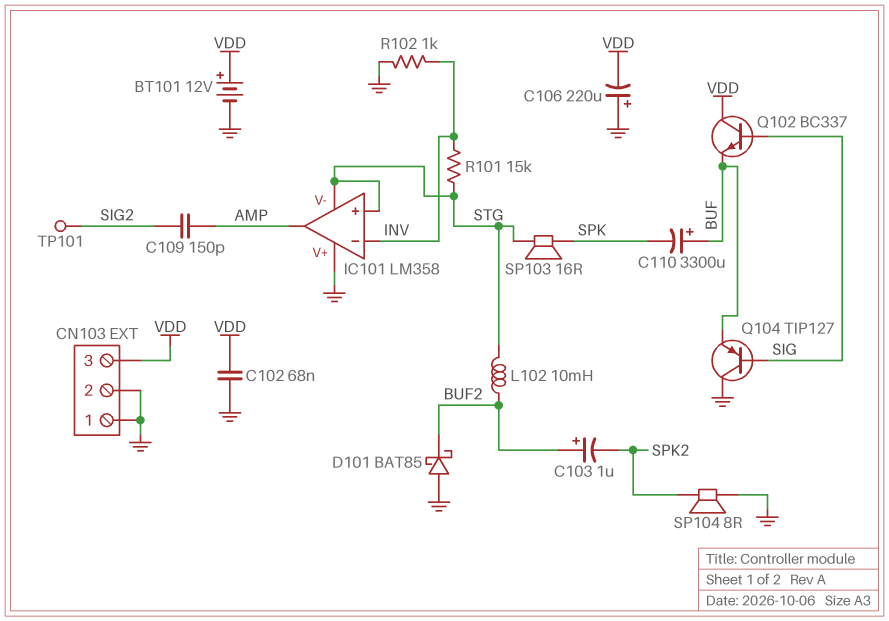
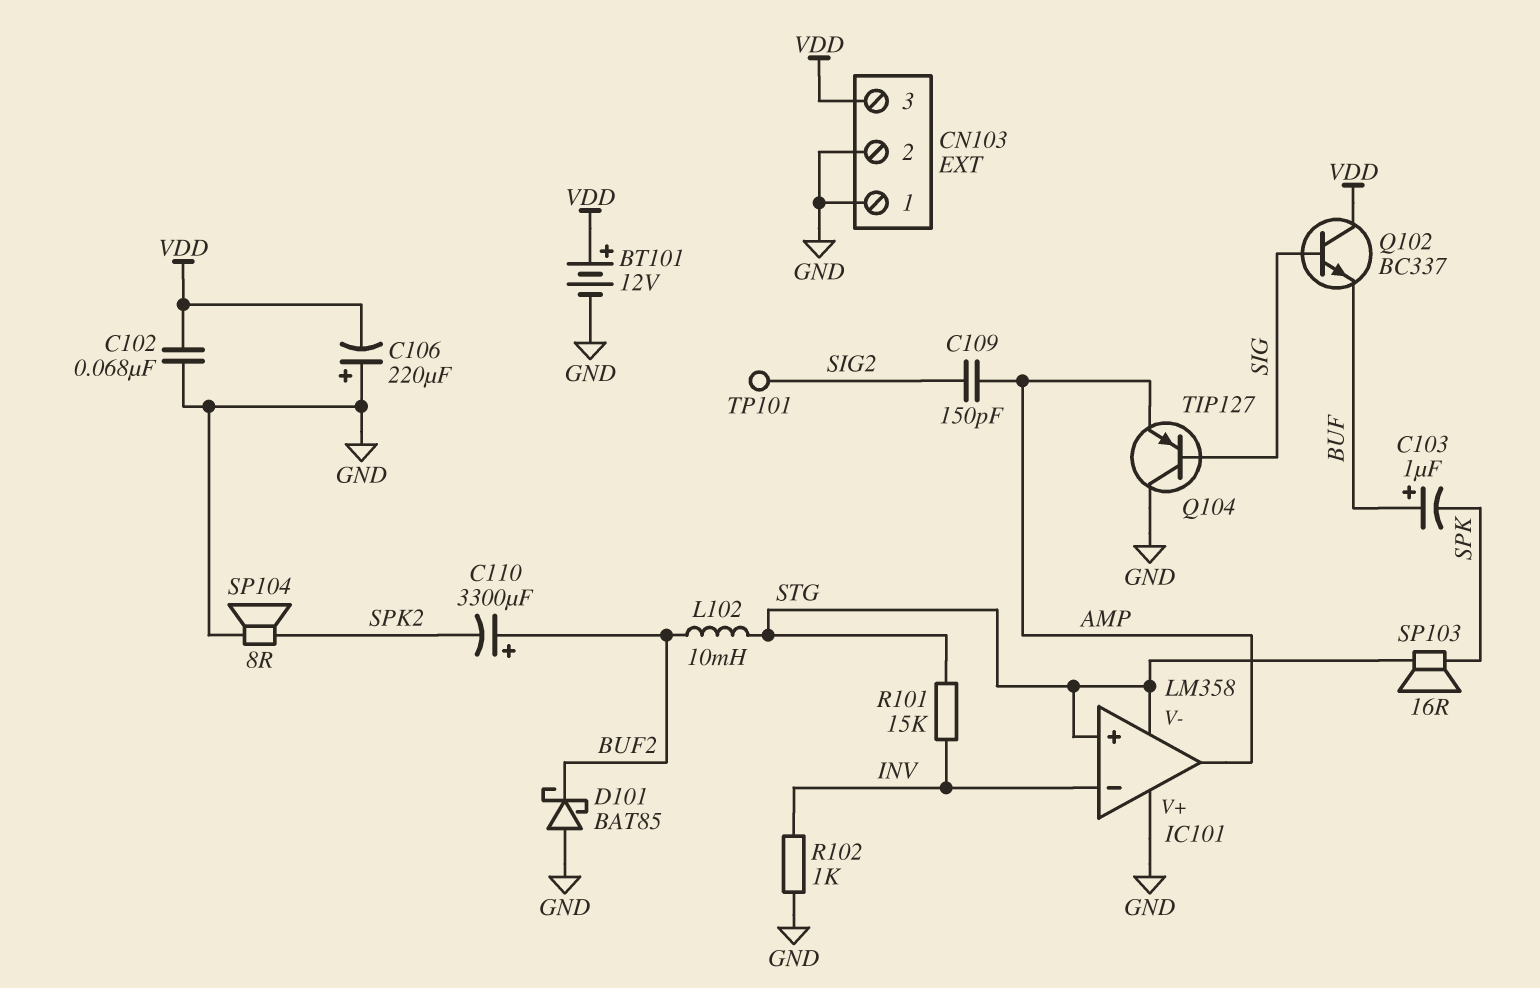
C103: 1uF (plus BUF2, minus SPK2) -> 1uF (plus BUF, minus SPK)
C110: 3300uF (plus BUF, minus SPK) -> 3300uF (plus BUF2, minus SPK2)
Q104: PNP TIP127 (B SIG, C GND, E BUF) -> PNP TIP127 (B SIG, C GND, E AMP)

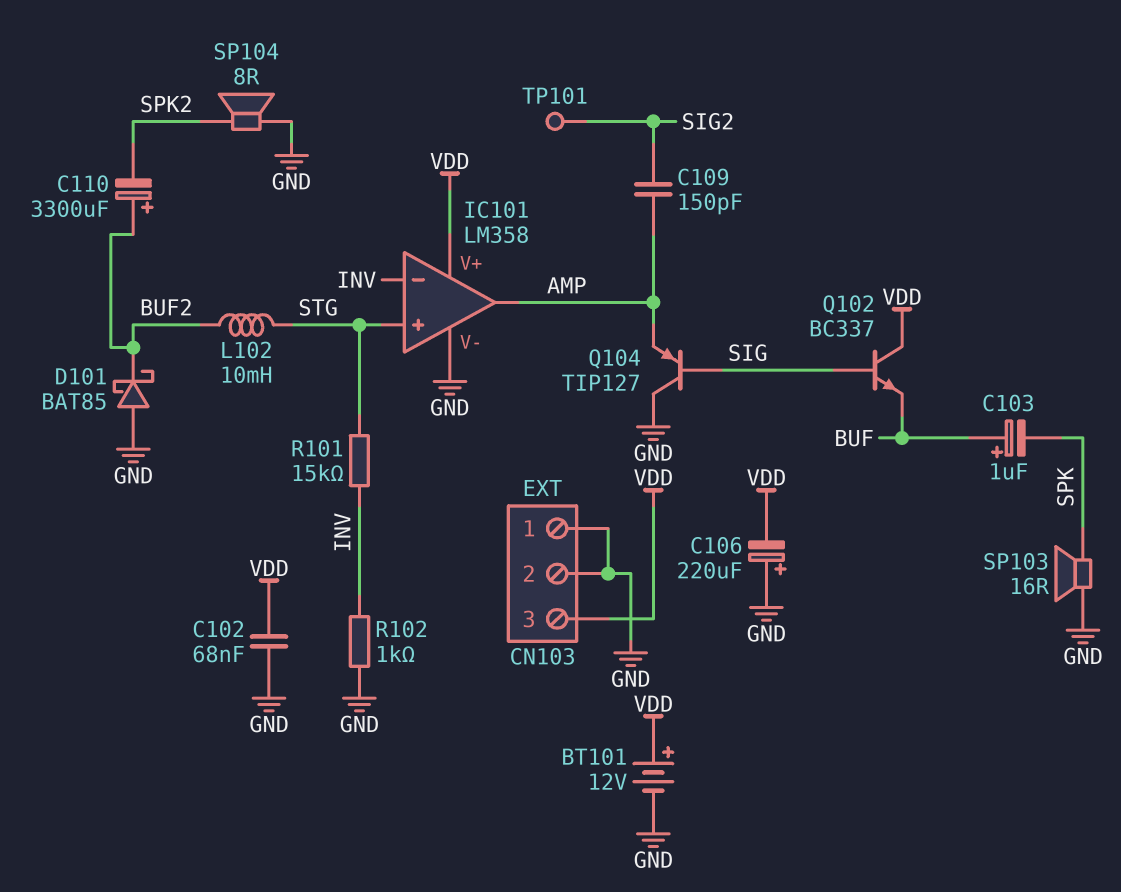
IC101 pin V+: GND -> VDD
IC101 pin V-: STG -> GND
SP103: speaker 16R (SPK, STG) -> speaker 16R (GND, SPK)

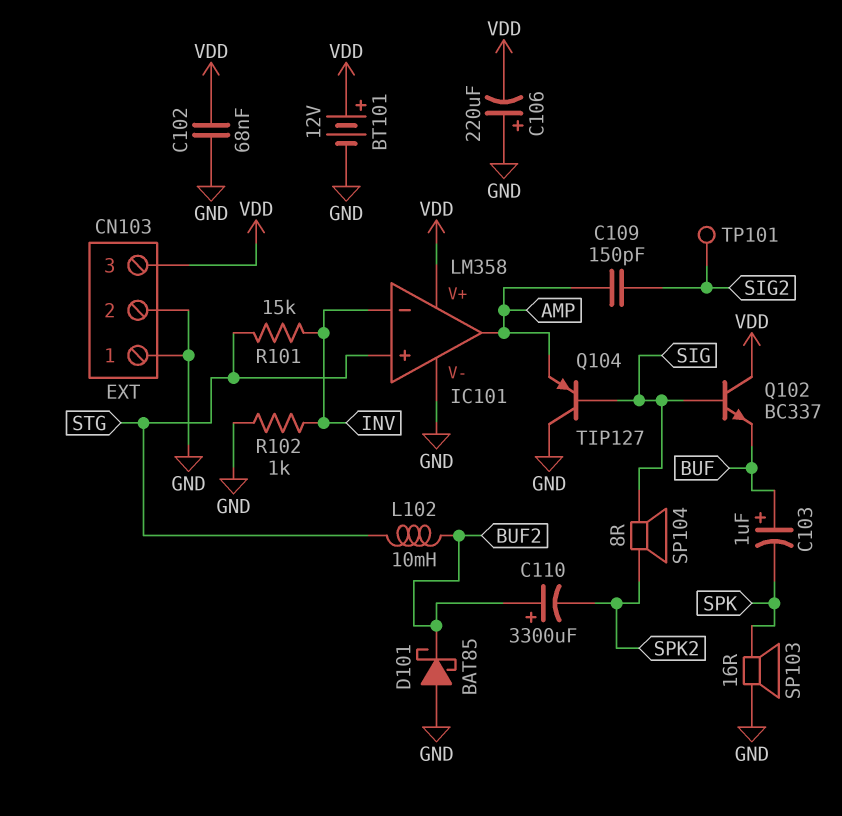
SP104: speaker 8R (GND, SPK2) -> speaker 8R (SIG, SPK2)

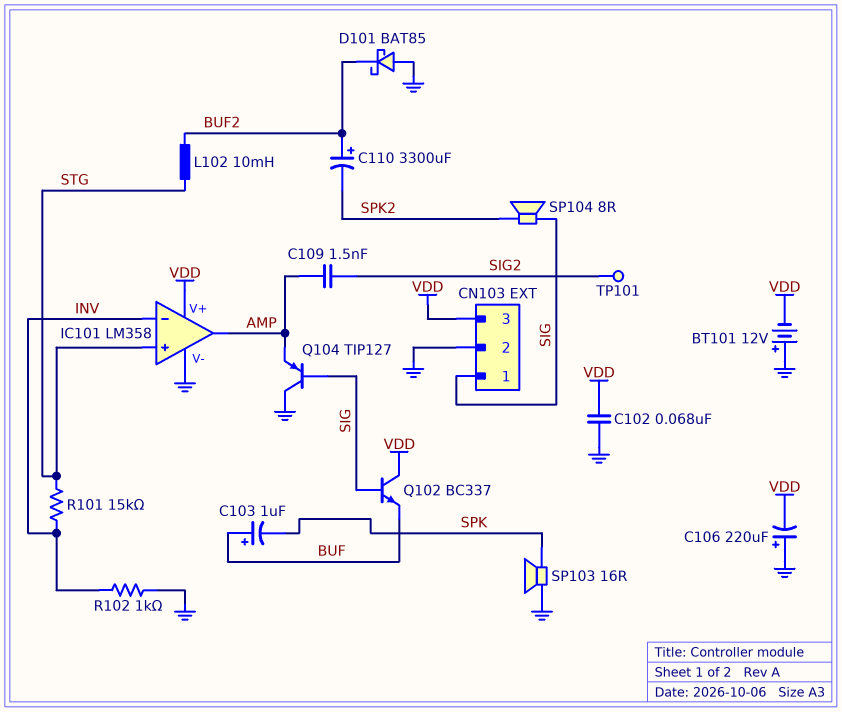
BT101: 12V (plus VDD, minus GND) -> 12V (plus GND, minus VDD)
C109: 150pF (AMP, SIG2) -> 1.5nF (AMP, SIG2)
CN103 pin 1: GND -> SIG

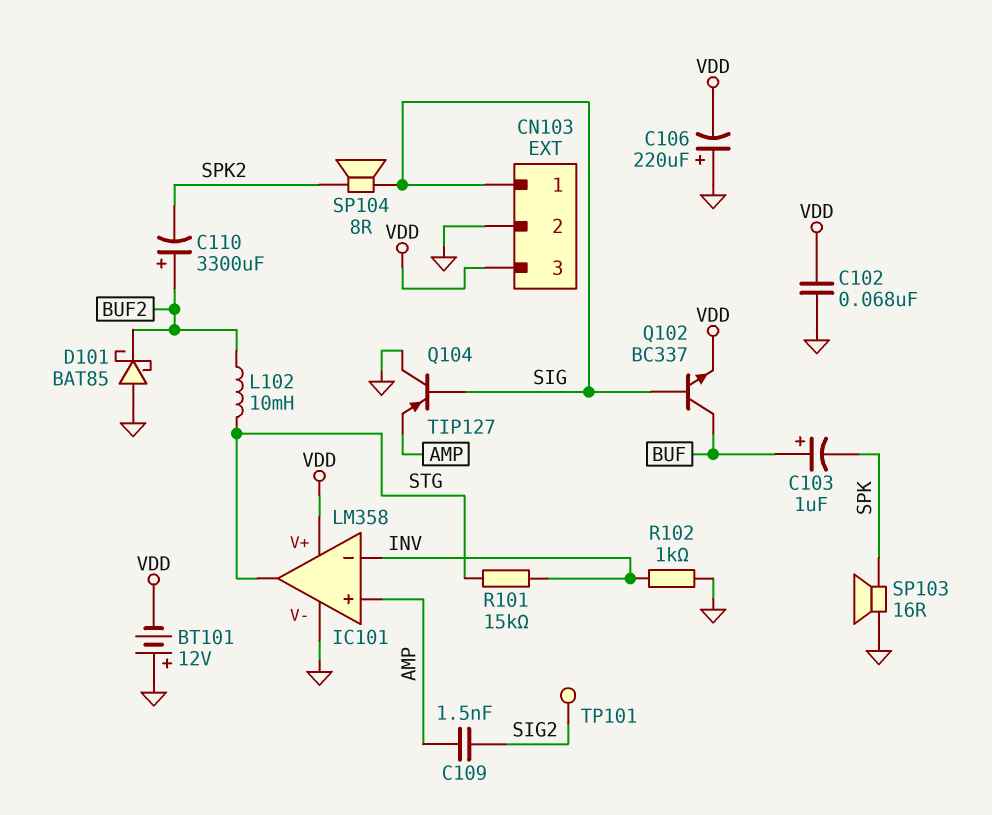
IC101 pin in+: STG -> AMP
IC101 pin out: AMP -> STG
Q102: NPN BC337 (B SIG, C VDD, E BUF) -> NPN BC337 (B SIG, C BUF, E VDD)

